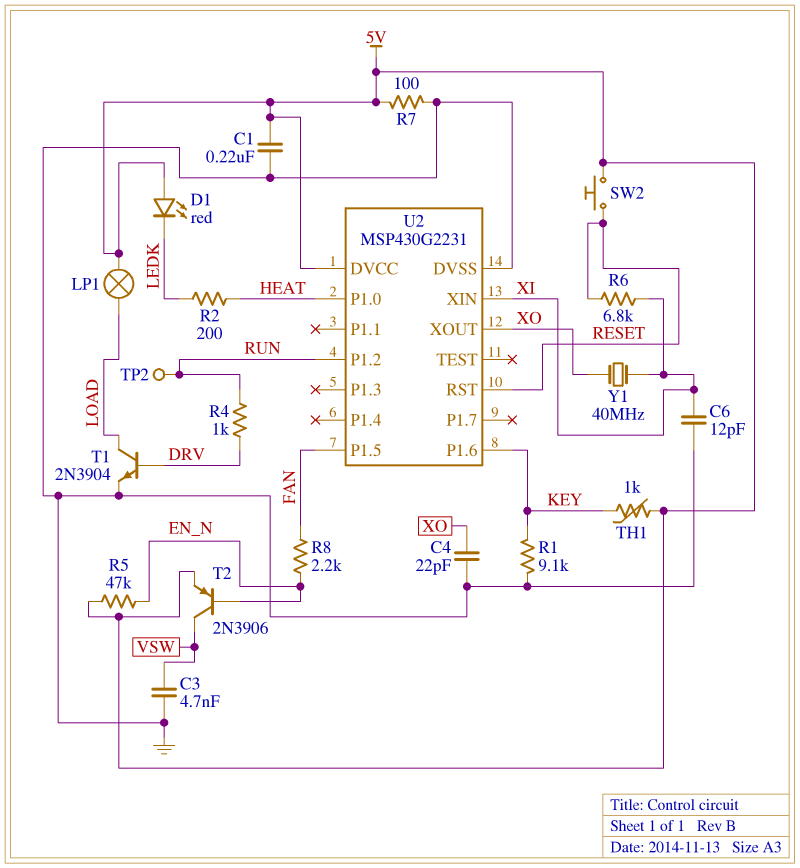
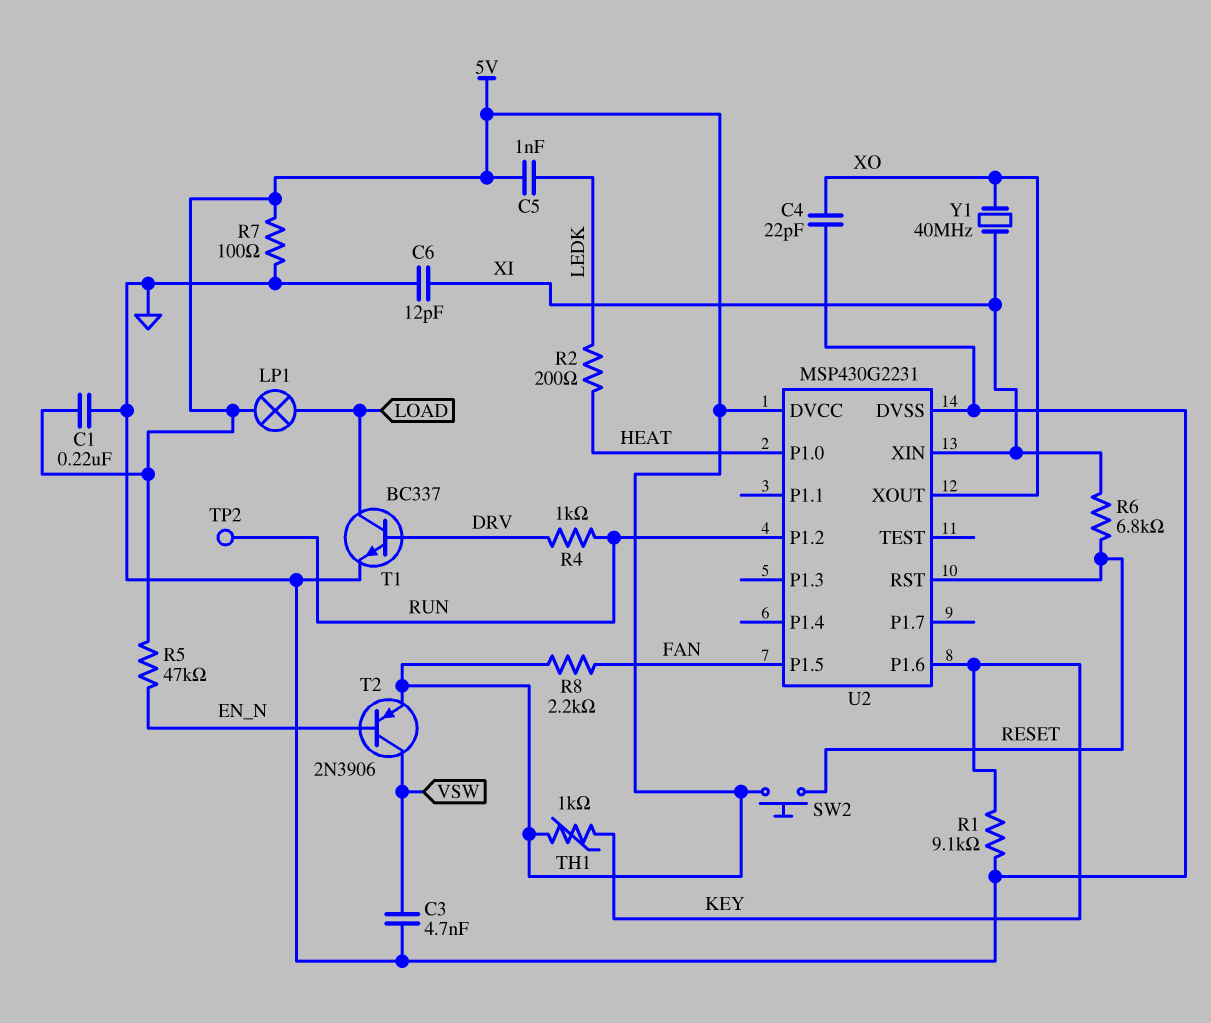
C5: none -> 1nF (5V, LEDK)
D1: LED red (A 5V, K LEDK) -> none
R8: 2.2k (EN_N, FAN) -> 2.2k (5V, FAN)
T1: NPN 2N3904 (B DRV, C LOAD, E GND) -> NPN BC337 (B DRV, C LOAD, E GND)

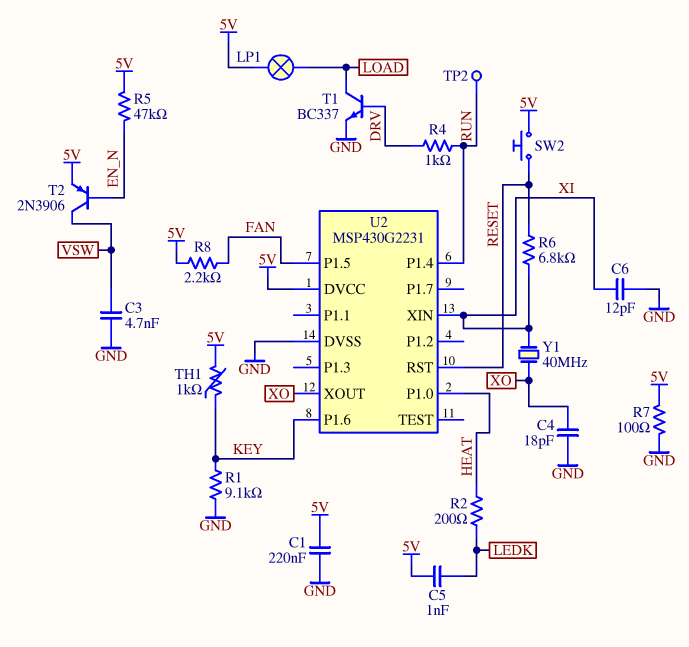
C4: 22pF (GND, XO) -> 18pF (GND, XO)
U2 pin P1.2: RUN -> none
U2 pin P1.4: none -> RUN

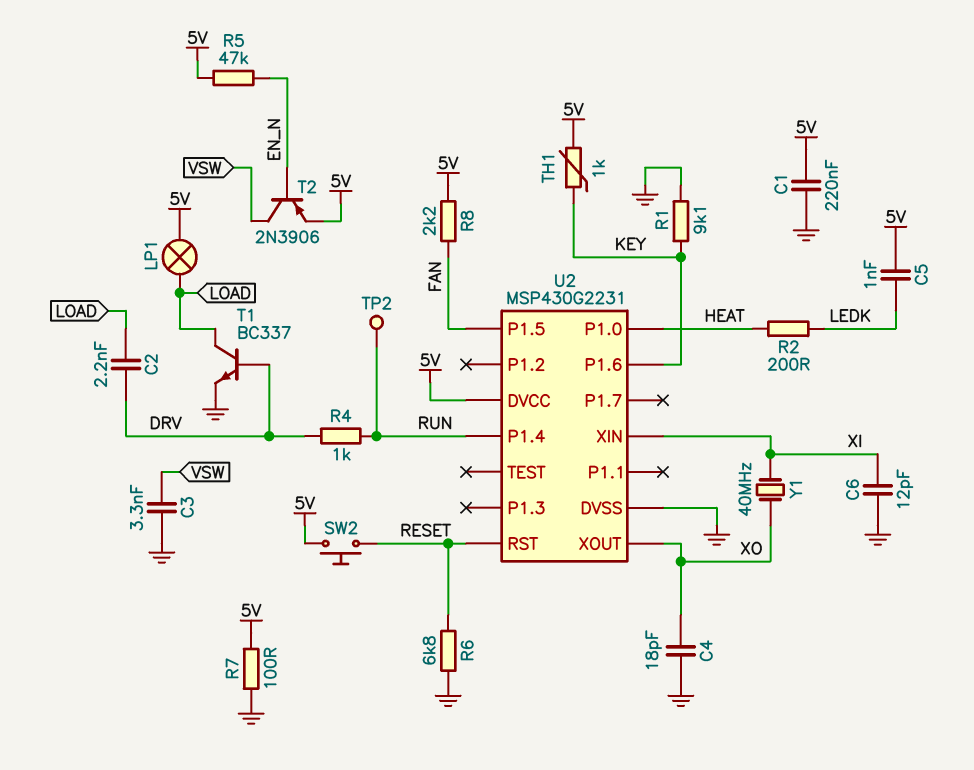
C2: none -> 2.2nF (DRV, LOAD)
C3: 4.7nF (GND, VSW) -> 3.3nF (GND, VSW)
R6: 6.8k (RESET, XI) -> 6.8k (GND, RESET)

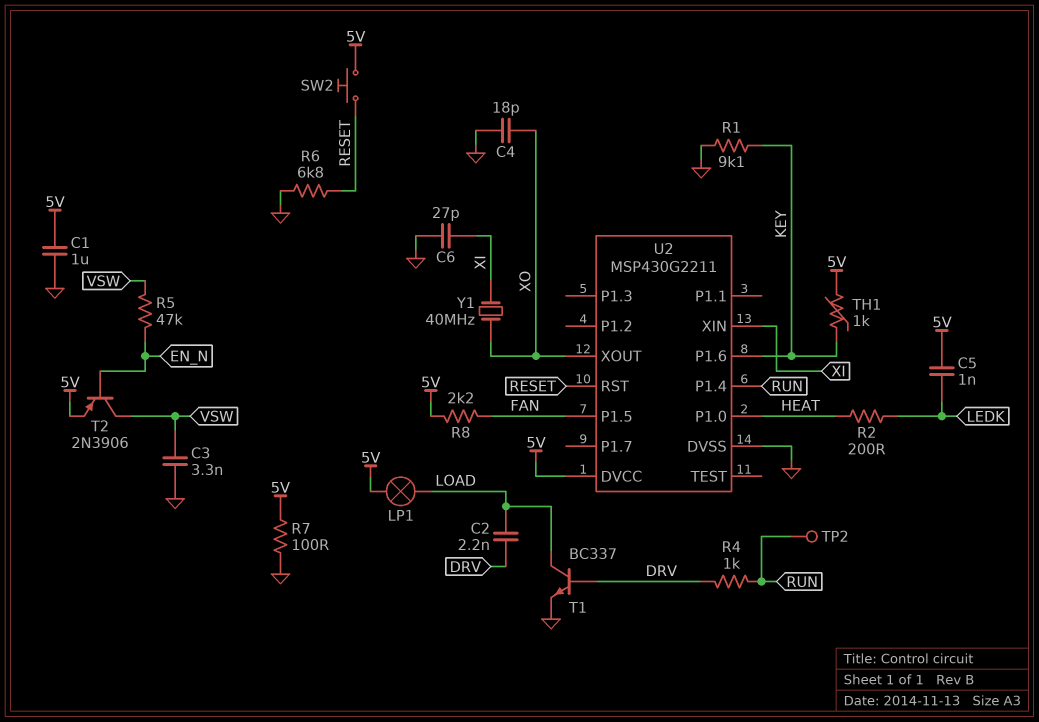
C1: 220nF (5V, GND) -> 1uF (5V, GND)
C6: 12pF (GND, XI) -> 27pF (GND, XI)
R5: 47k (5V, EN_N) -> 47k (EN_N, VSW)
U2: MSP430G2231 -> MSP430G2211

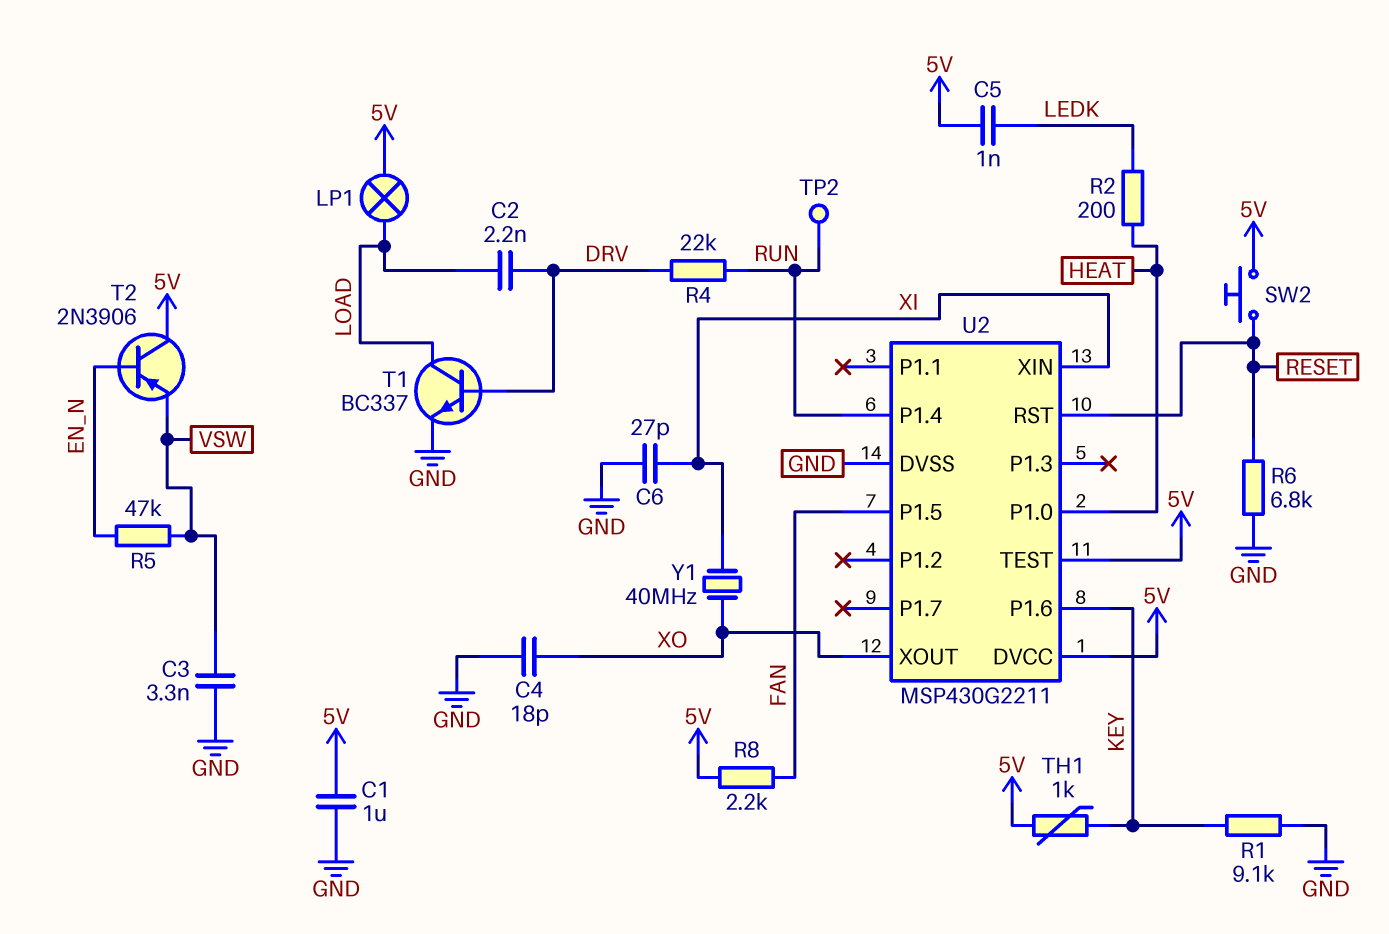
R4: 1k (DRV, RUN) -> 22k (DRV, RUN)
R7: 100 (5V, GND) -> none
T2: PNP 2N3906 (B EN_N, C VSW, E 5V) -> PNP 2N3906 (B EN_N, C 5V, E VSW)
U2 pin TEST: none -> 5V

